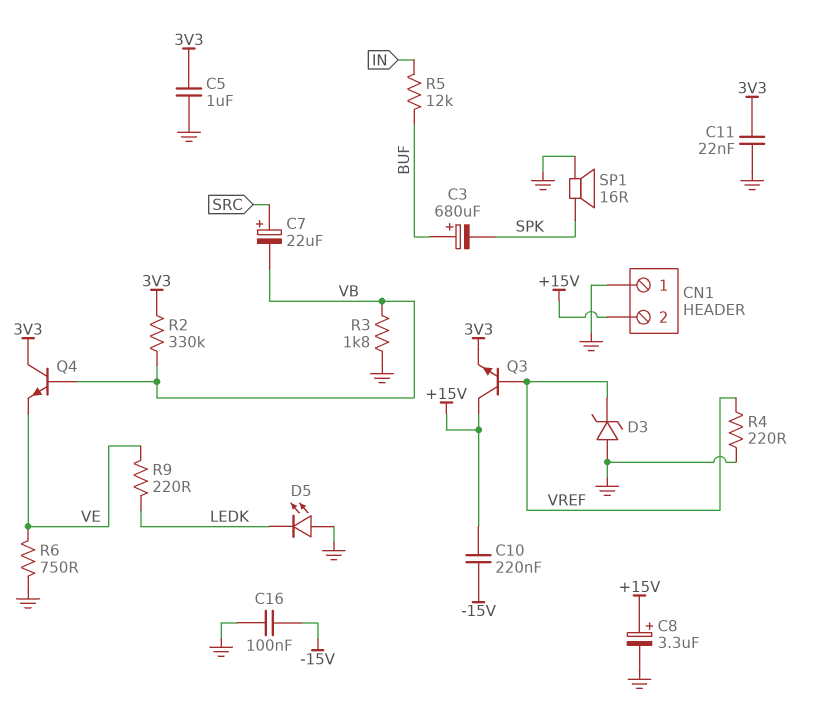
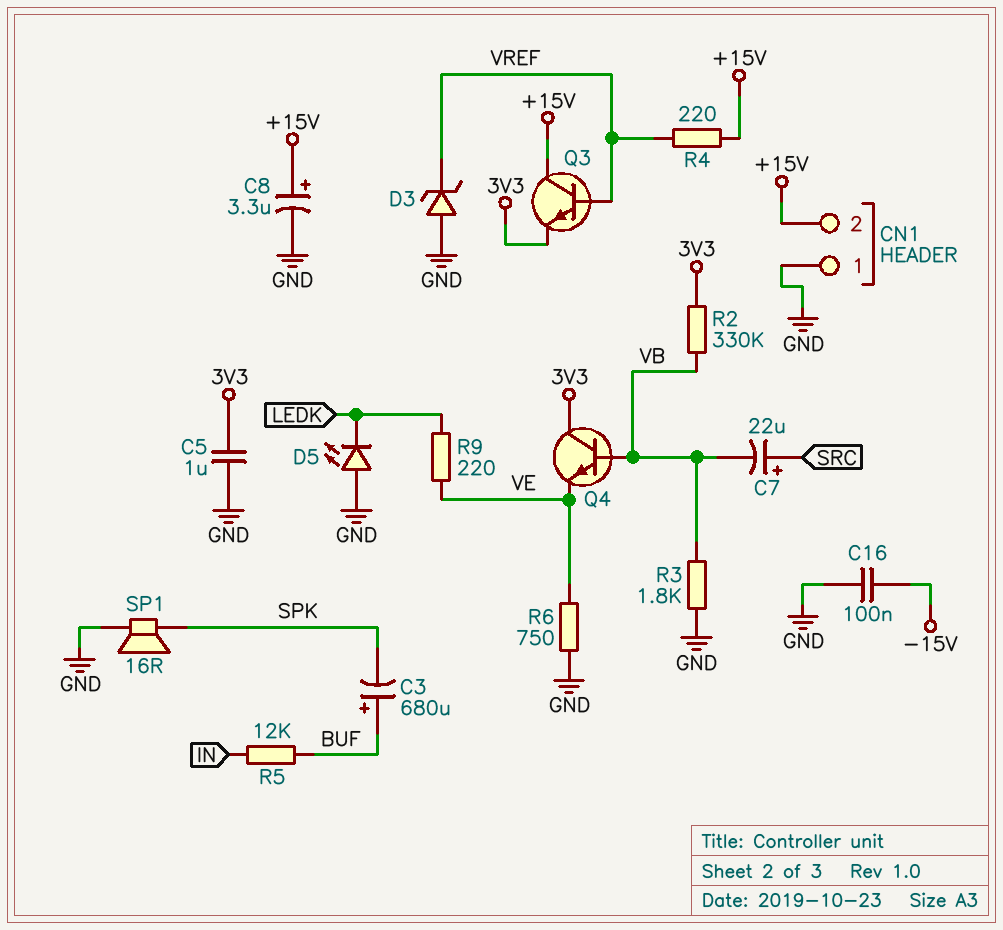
C10: 220nF (+15V, -15V) -> none
C11: 22nF (3V3, GND) -> none
R4: 220 (GND, VREF) -> 220 (+15V, VREF)

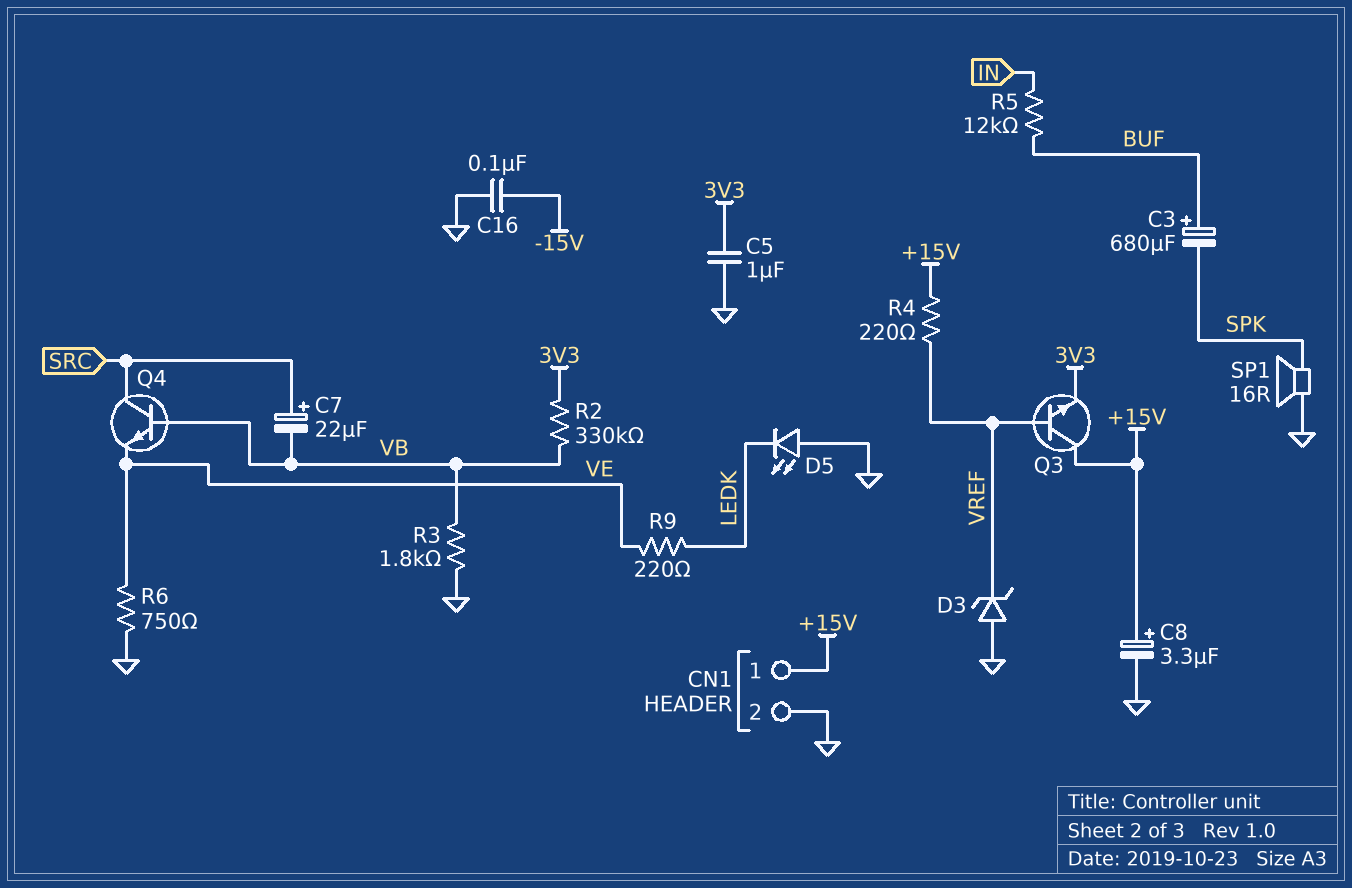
CN1 pin 1: GND -> +15V
CN1 pin 2: +15V -> GND
Q4: NPN (B VB, C 3V3, E VE) -> NPN (B VB, C SRC, E VE)

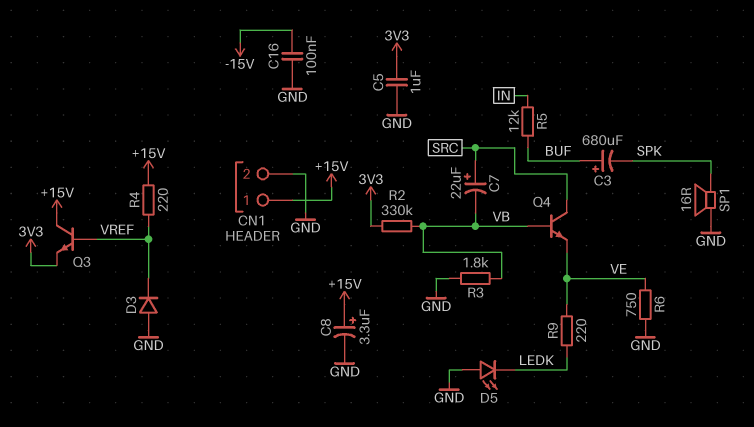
D3: zener (A GND, K VREF) -> diode (A GND, K VREF)

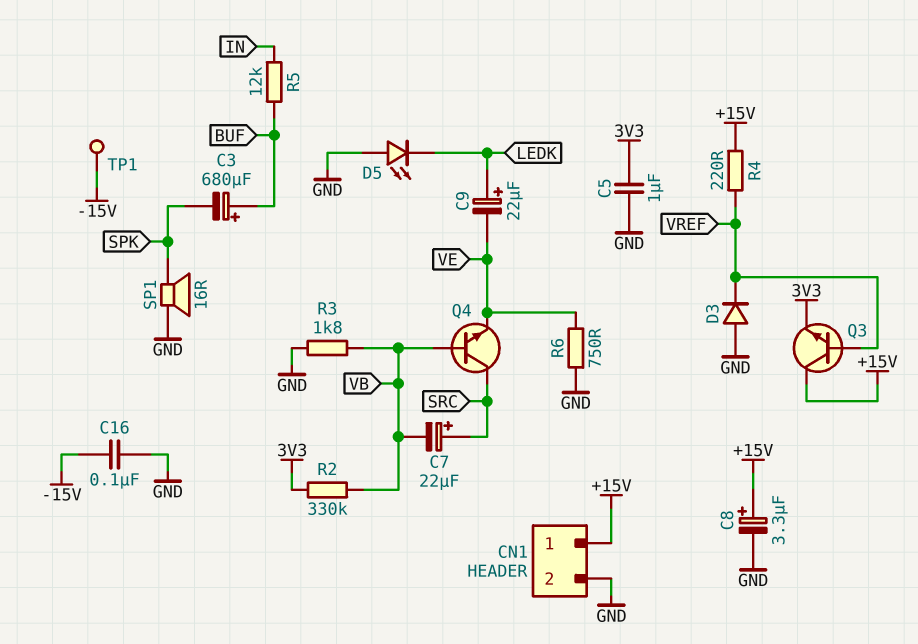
C9: none -> 22uF (plus LEDK, minus VE)
R9: 220 (LEDK, VE) -> none
TP1: none -> test point (-15V)

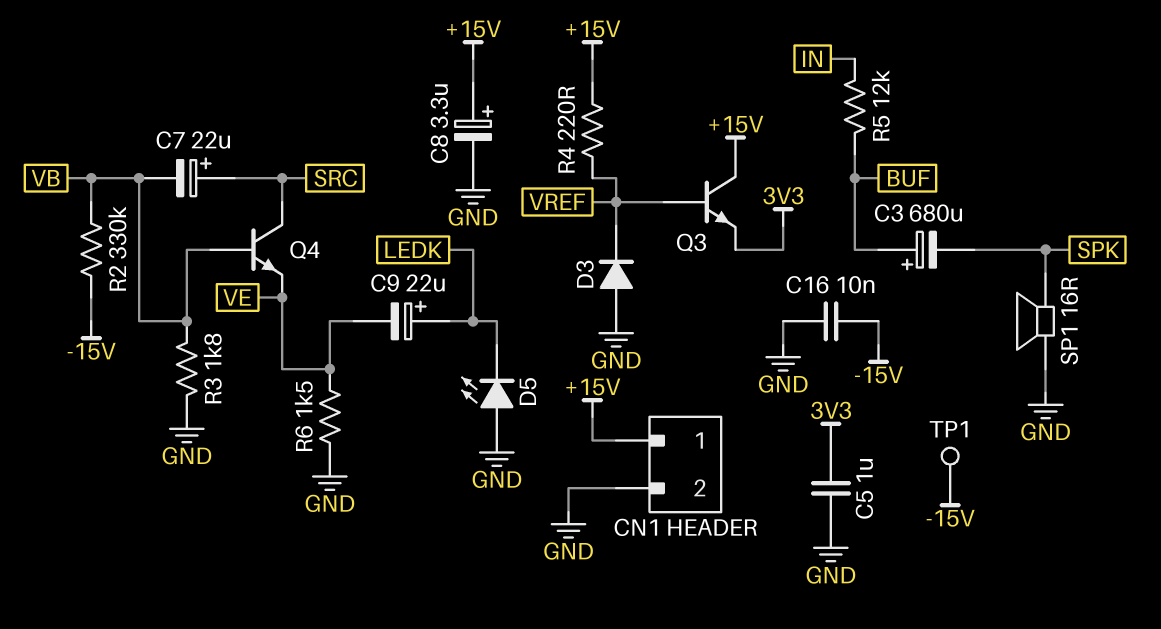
C16: 100nF (-15V, GND) -> 10nF (-15V, GND)
R2: 330k (3V3, VB) -> 330k (-15V, VB)
R6: 750 (GND, VE) -> 1.5k (GND, VE)

